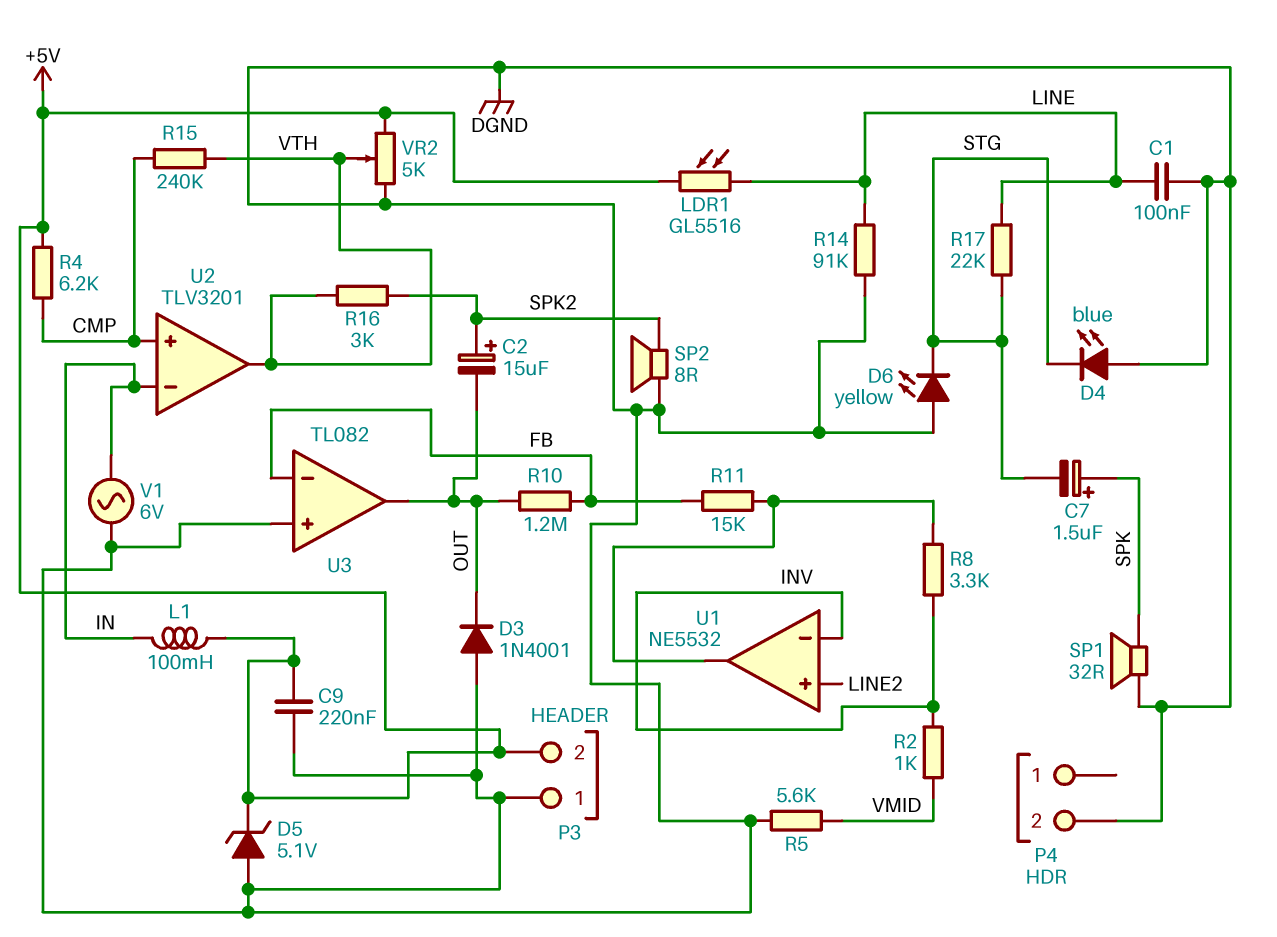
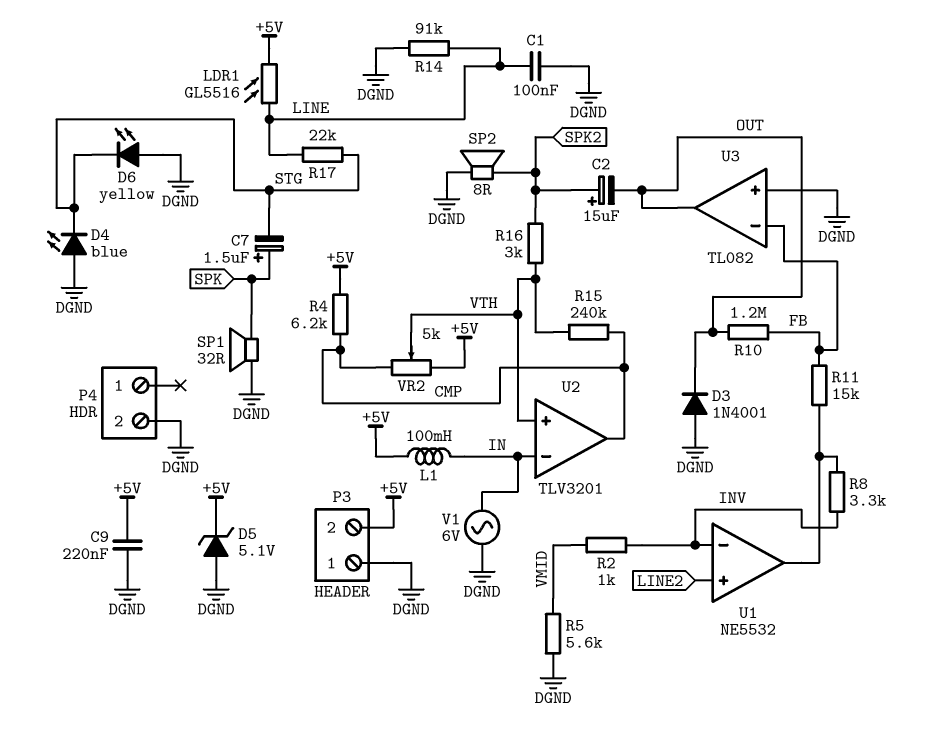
U2 pin in+: CMP -> VTH
U2 pin out: VTH -> CMP
VR2: 5k (+5V, DGND, wiper VTH) -> 5k (+5V, CMP, wiper VTH)

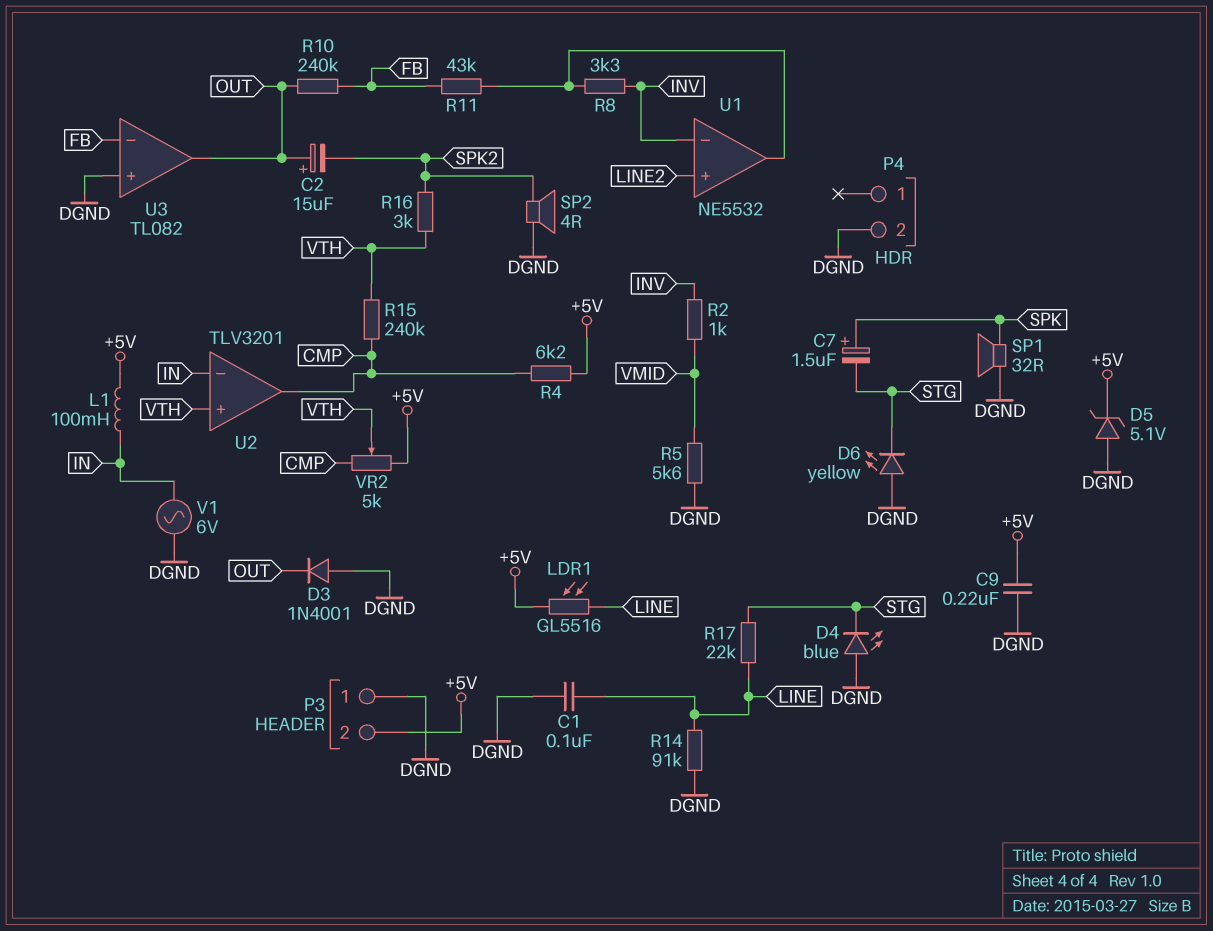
C2: 15uF (plus SPK2, minus OUT) -> 15uF (plus OUT, minus SPK2)
R10: 1.2M (FB, OUT) -> 240k (FB, OUT)
R11: 15k (FB, U1/out) -> 43k (FB, U1/out)
SP2: speaker 8R (DGND, SPK2) -> speaker 4R (DGND, SPK2)

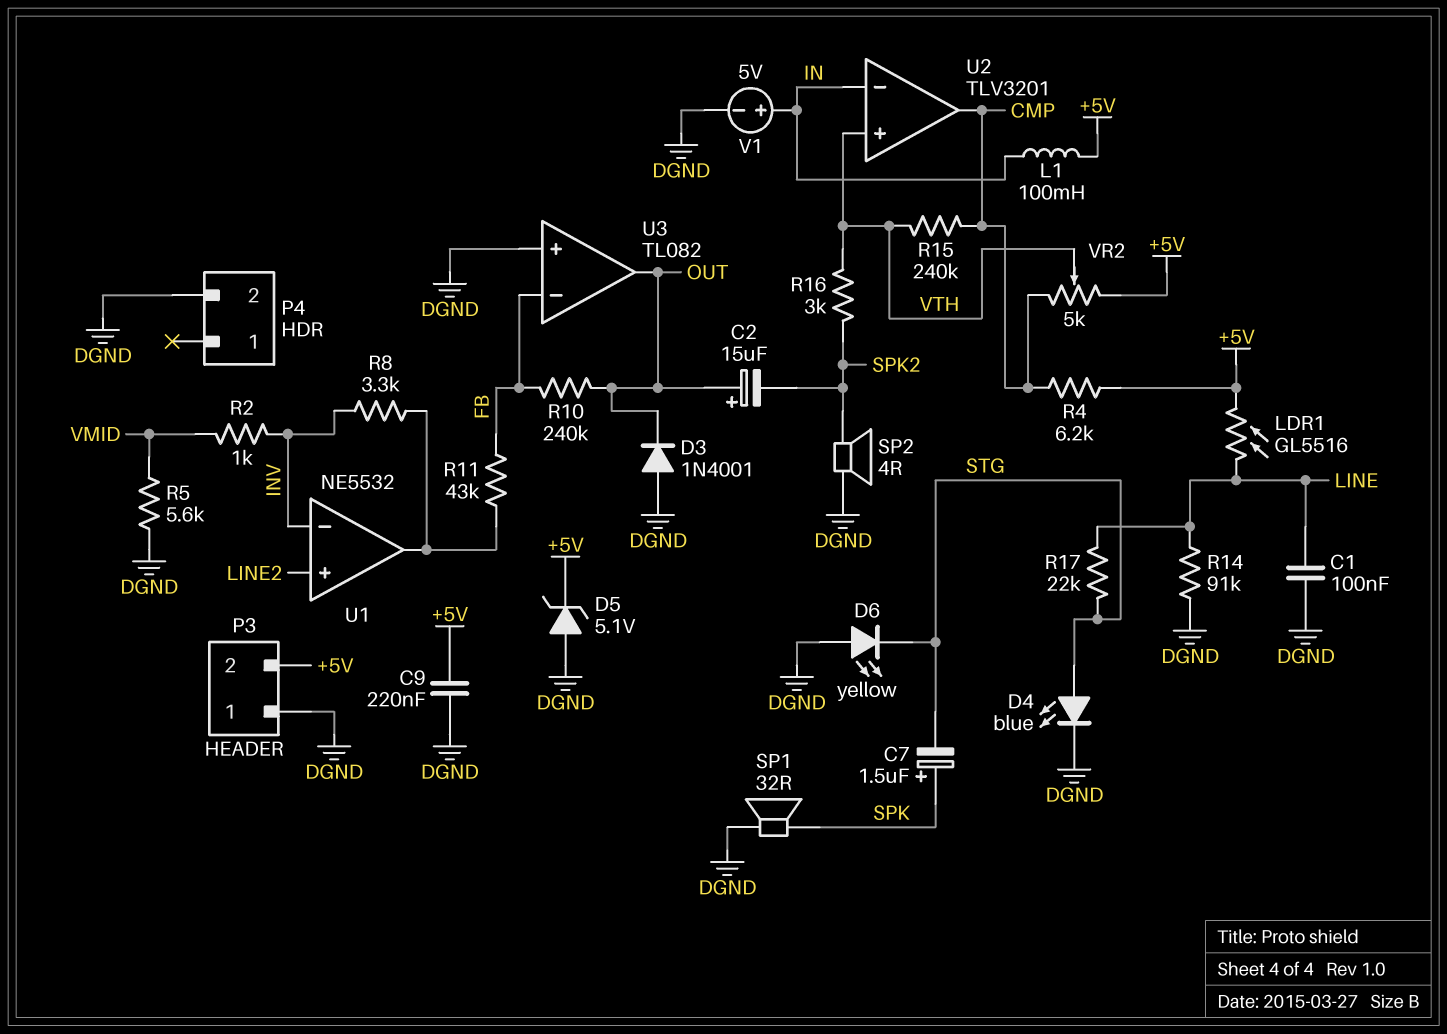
D4: LED blue (A DGND, K STG) -> LED blue (A STG, K DGND)
V1: AC 6V (DGND, IN) -> 5V (plus IN, minus DGND)

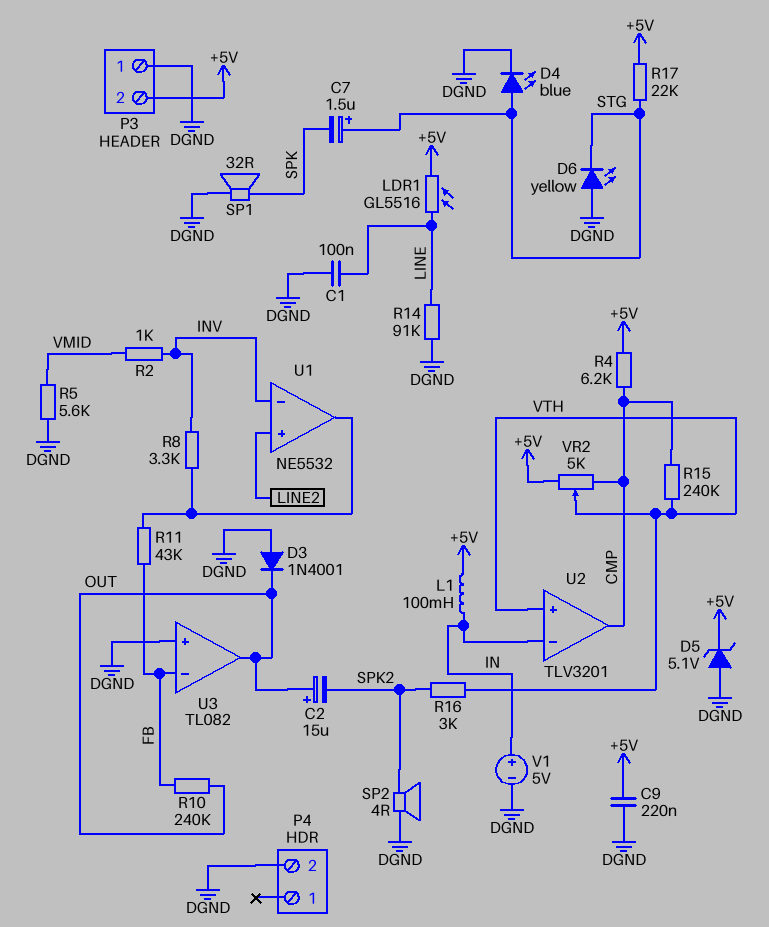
C7: 1.5uF (plus SPK, minus STG) -> 1.5uF (plus STG, minus SPK)
R17: 22k (LINE, STG) -> 22k (+5V, STG)

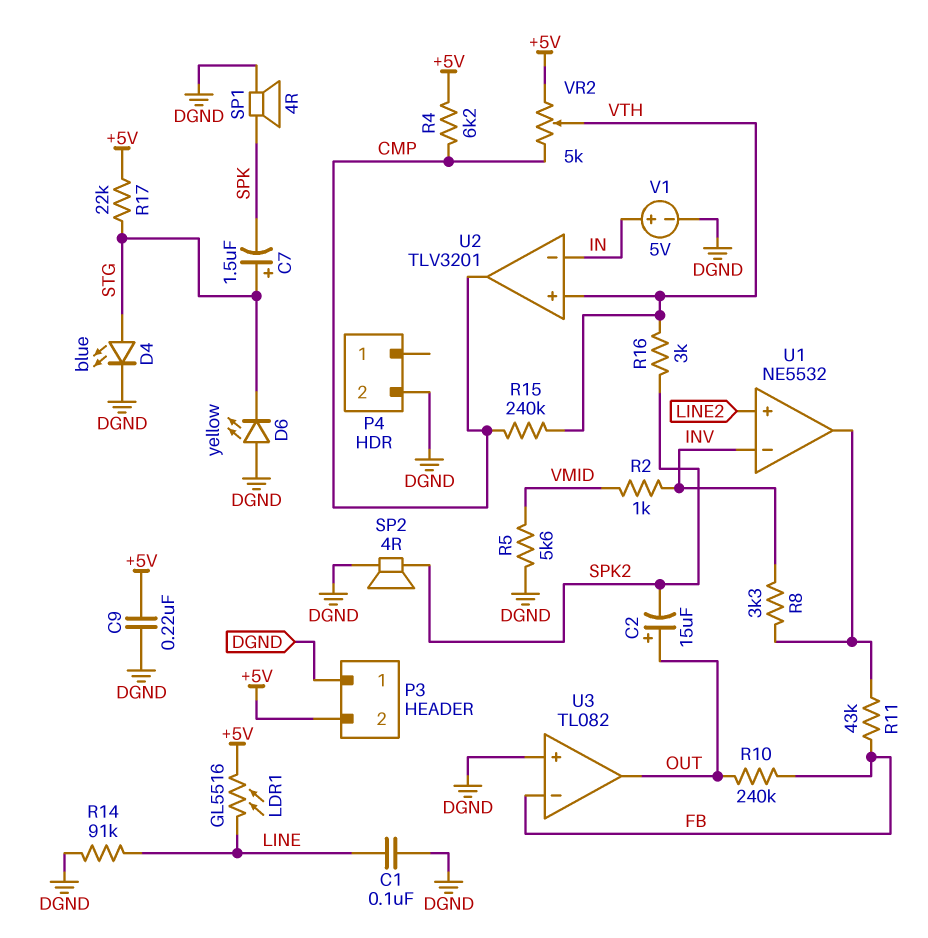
D3: diode 1N4001 (A DGND, K OUT) -> none
D5: zener 5.1V (A DGND, K +5V) -> none
L1: 100mH (+5V, IN) -> none
SP1: speaker 32R (DGND, SPK) -> speaker 4R (DGND, SPK)

